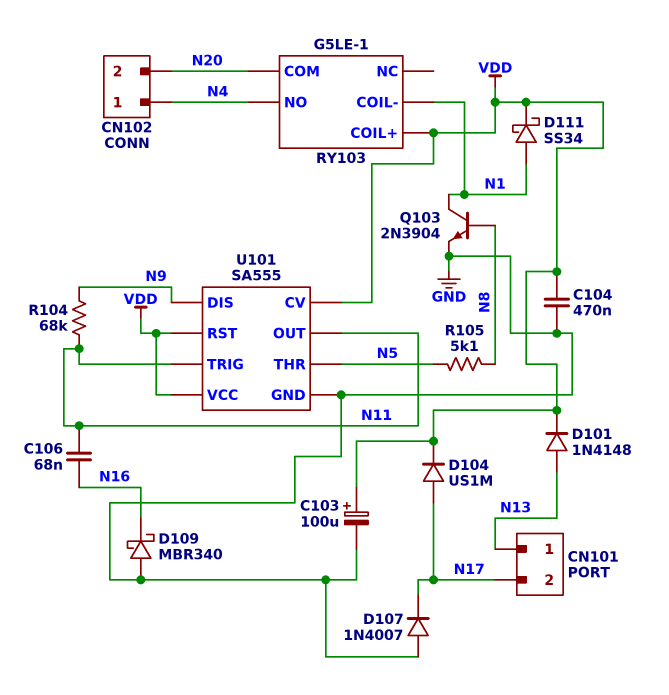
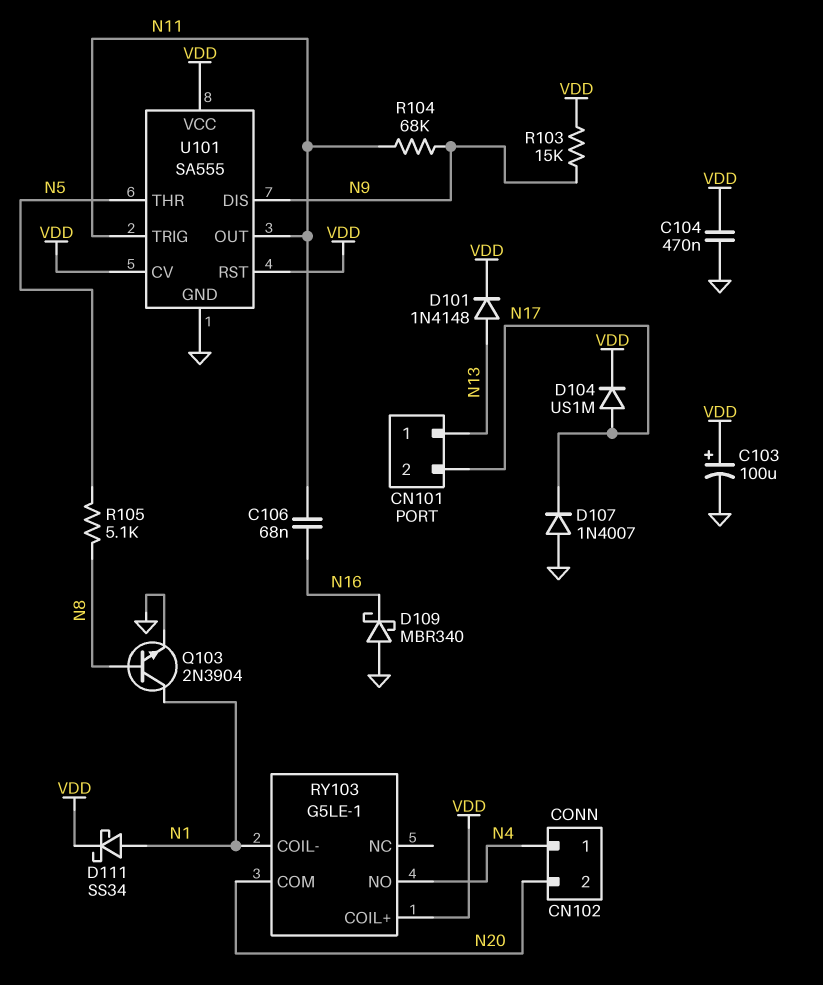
R103: none -> 15k (N9, VDD)

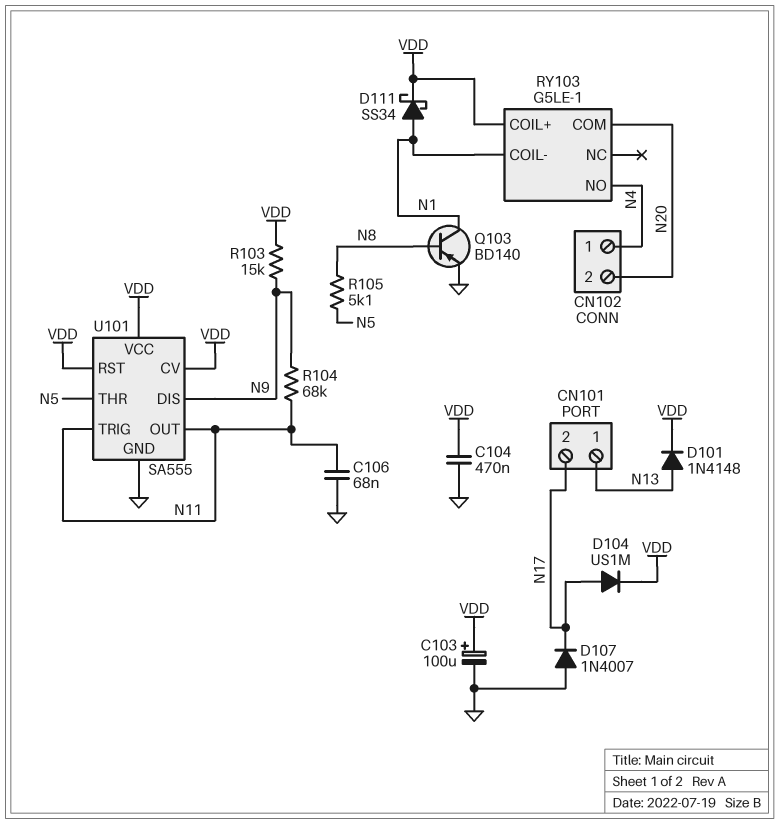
C106: 68nF (N11, N16) -> 68nF (GND, N11)
D109: schottky MBR340 (A GND, K N16) -> none
Q103: NPN 2N3904 (B N8, C N1, E GND) -> PNP BD140 (B N8, C N1, E GND)

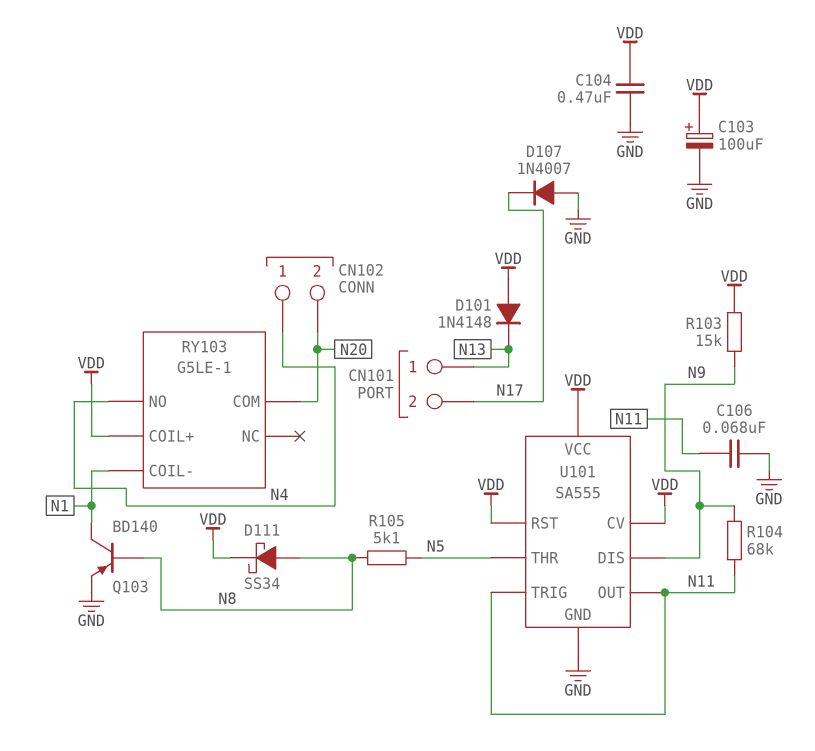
D101: diode 1N4148 (A N13, K VDD) -> diode 1N4148 (A VDD, K N13)
D104: diode US1M (A N17, K VDD) -> none
D111: schottky SS34 (A N1, K VDD) -> schottky SS34 (A N8, K VDD)

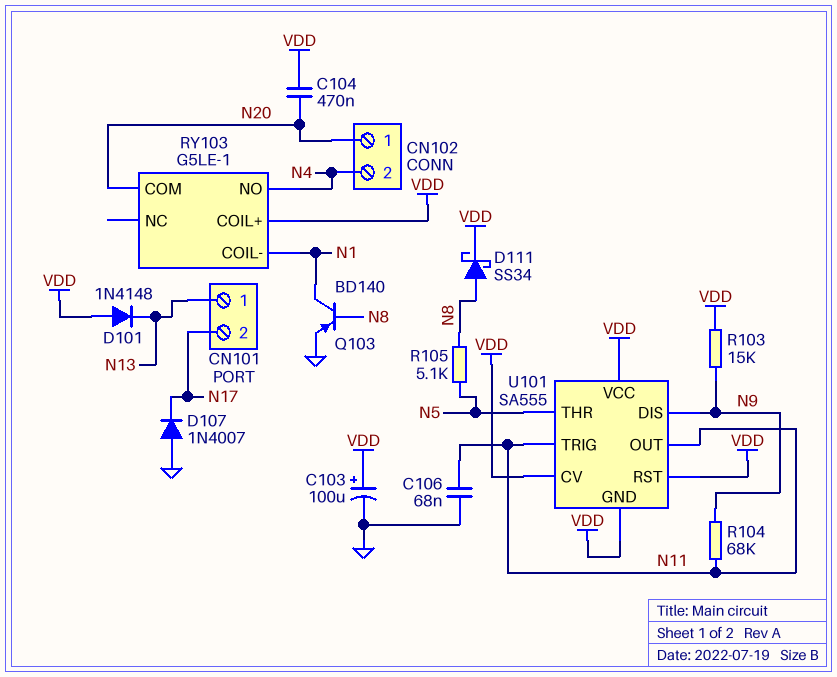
C104: 470nF (GND, VDD) -> 470nF (N20, VDD)
CN102 pin 1: N4 -> N20
CN102 pin 2: N20 -> N4
U101 pin GND: GND -> VDD

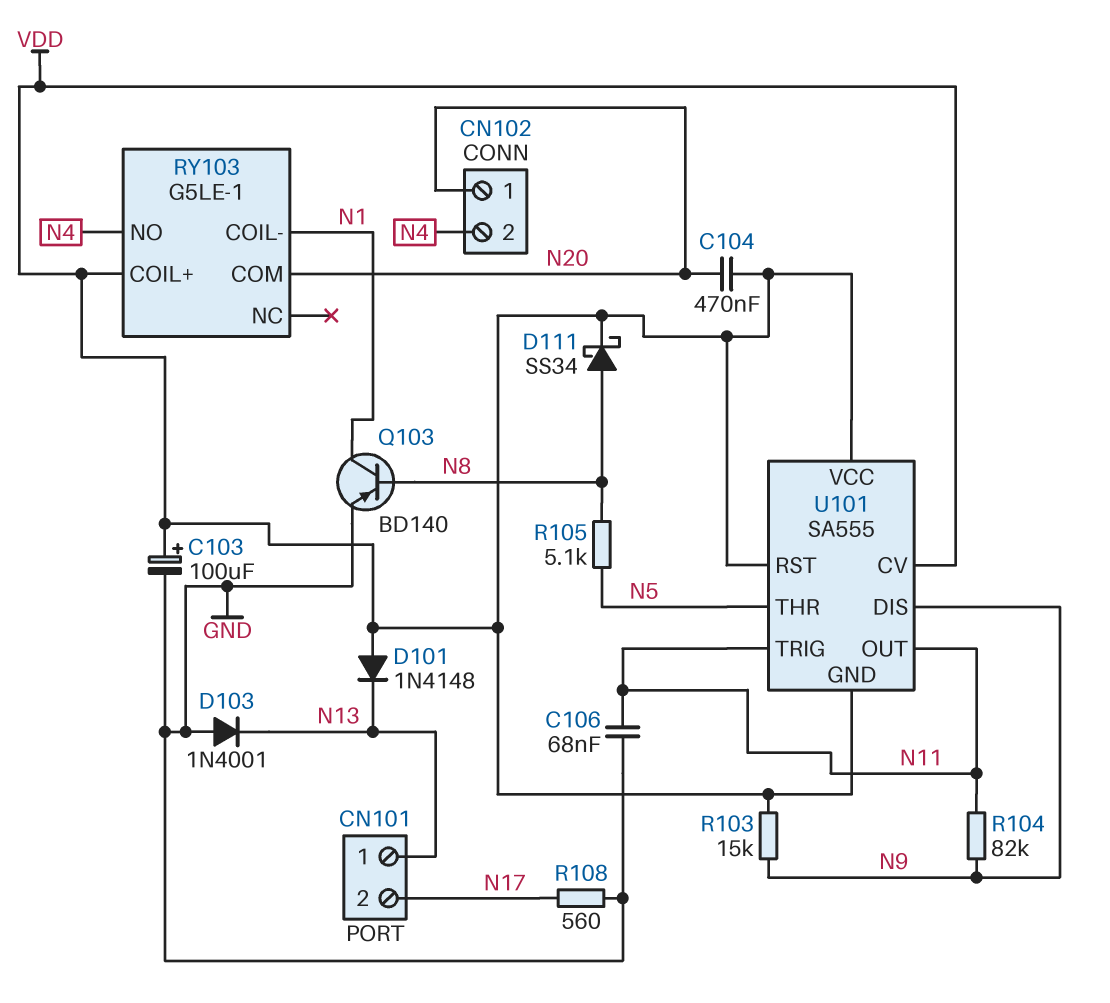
D103: none -> diode 1N4001 (A GND, K N13)
D107: diode 1N4007 (A GND, K N17) -> none
R104: 68k (N9, N11) -> 82k (N9, N11)
R108: none -> 560 (GND, N17)

